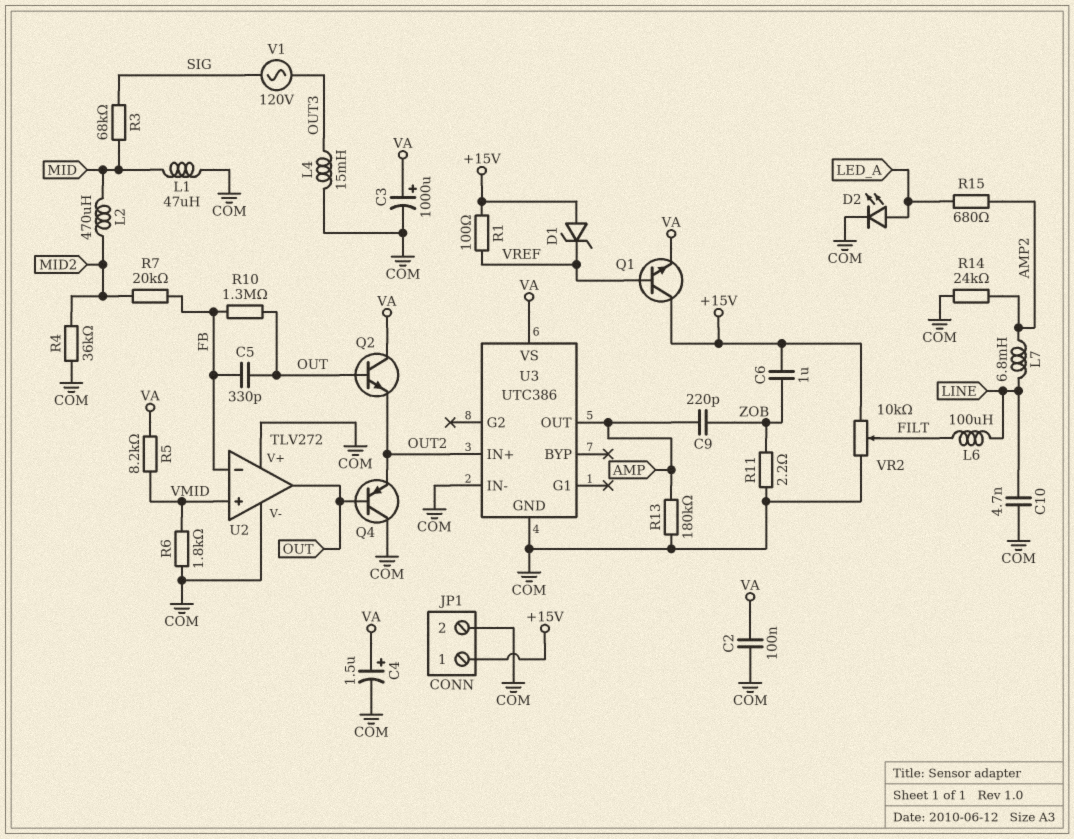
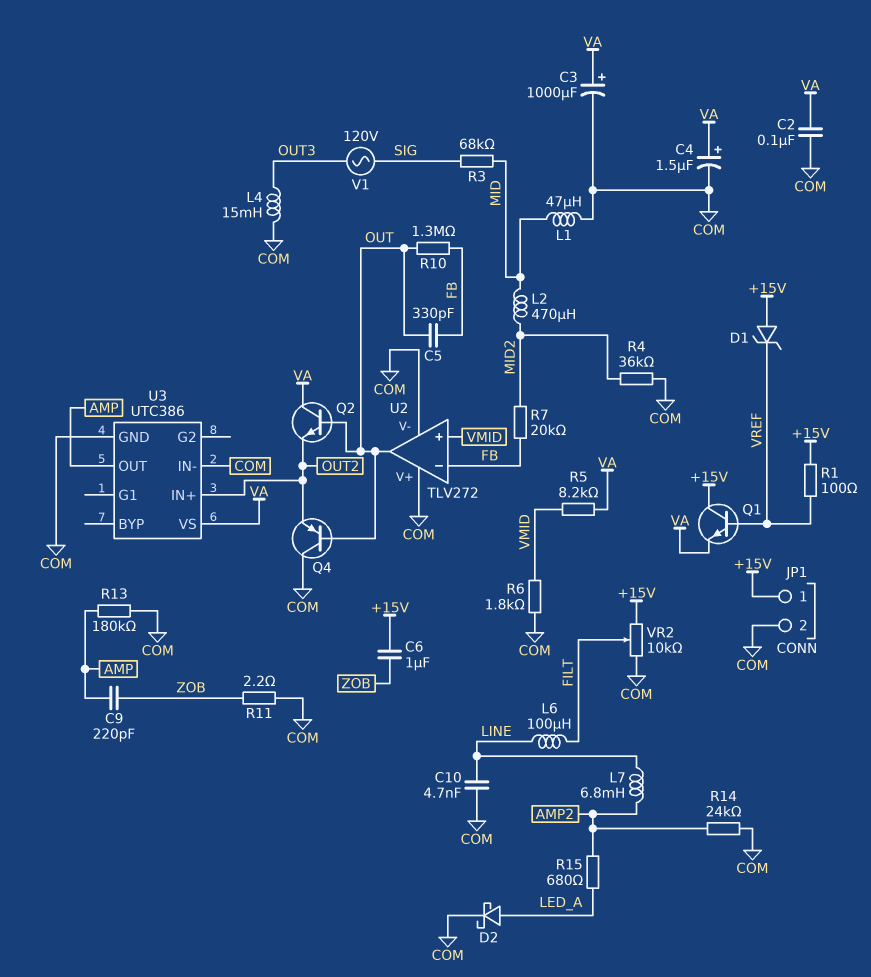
D2: LED (A LED_A, K COM) -> schottky (A LED_A, K COM)

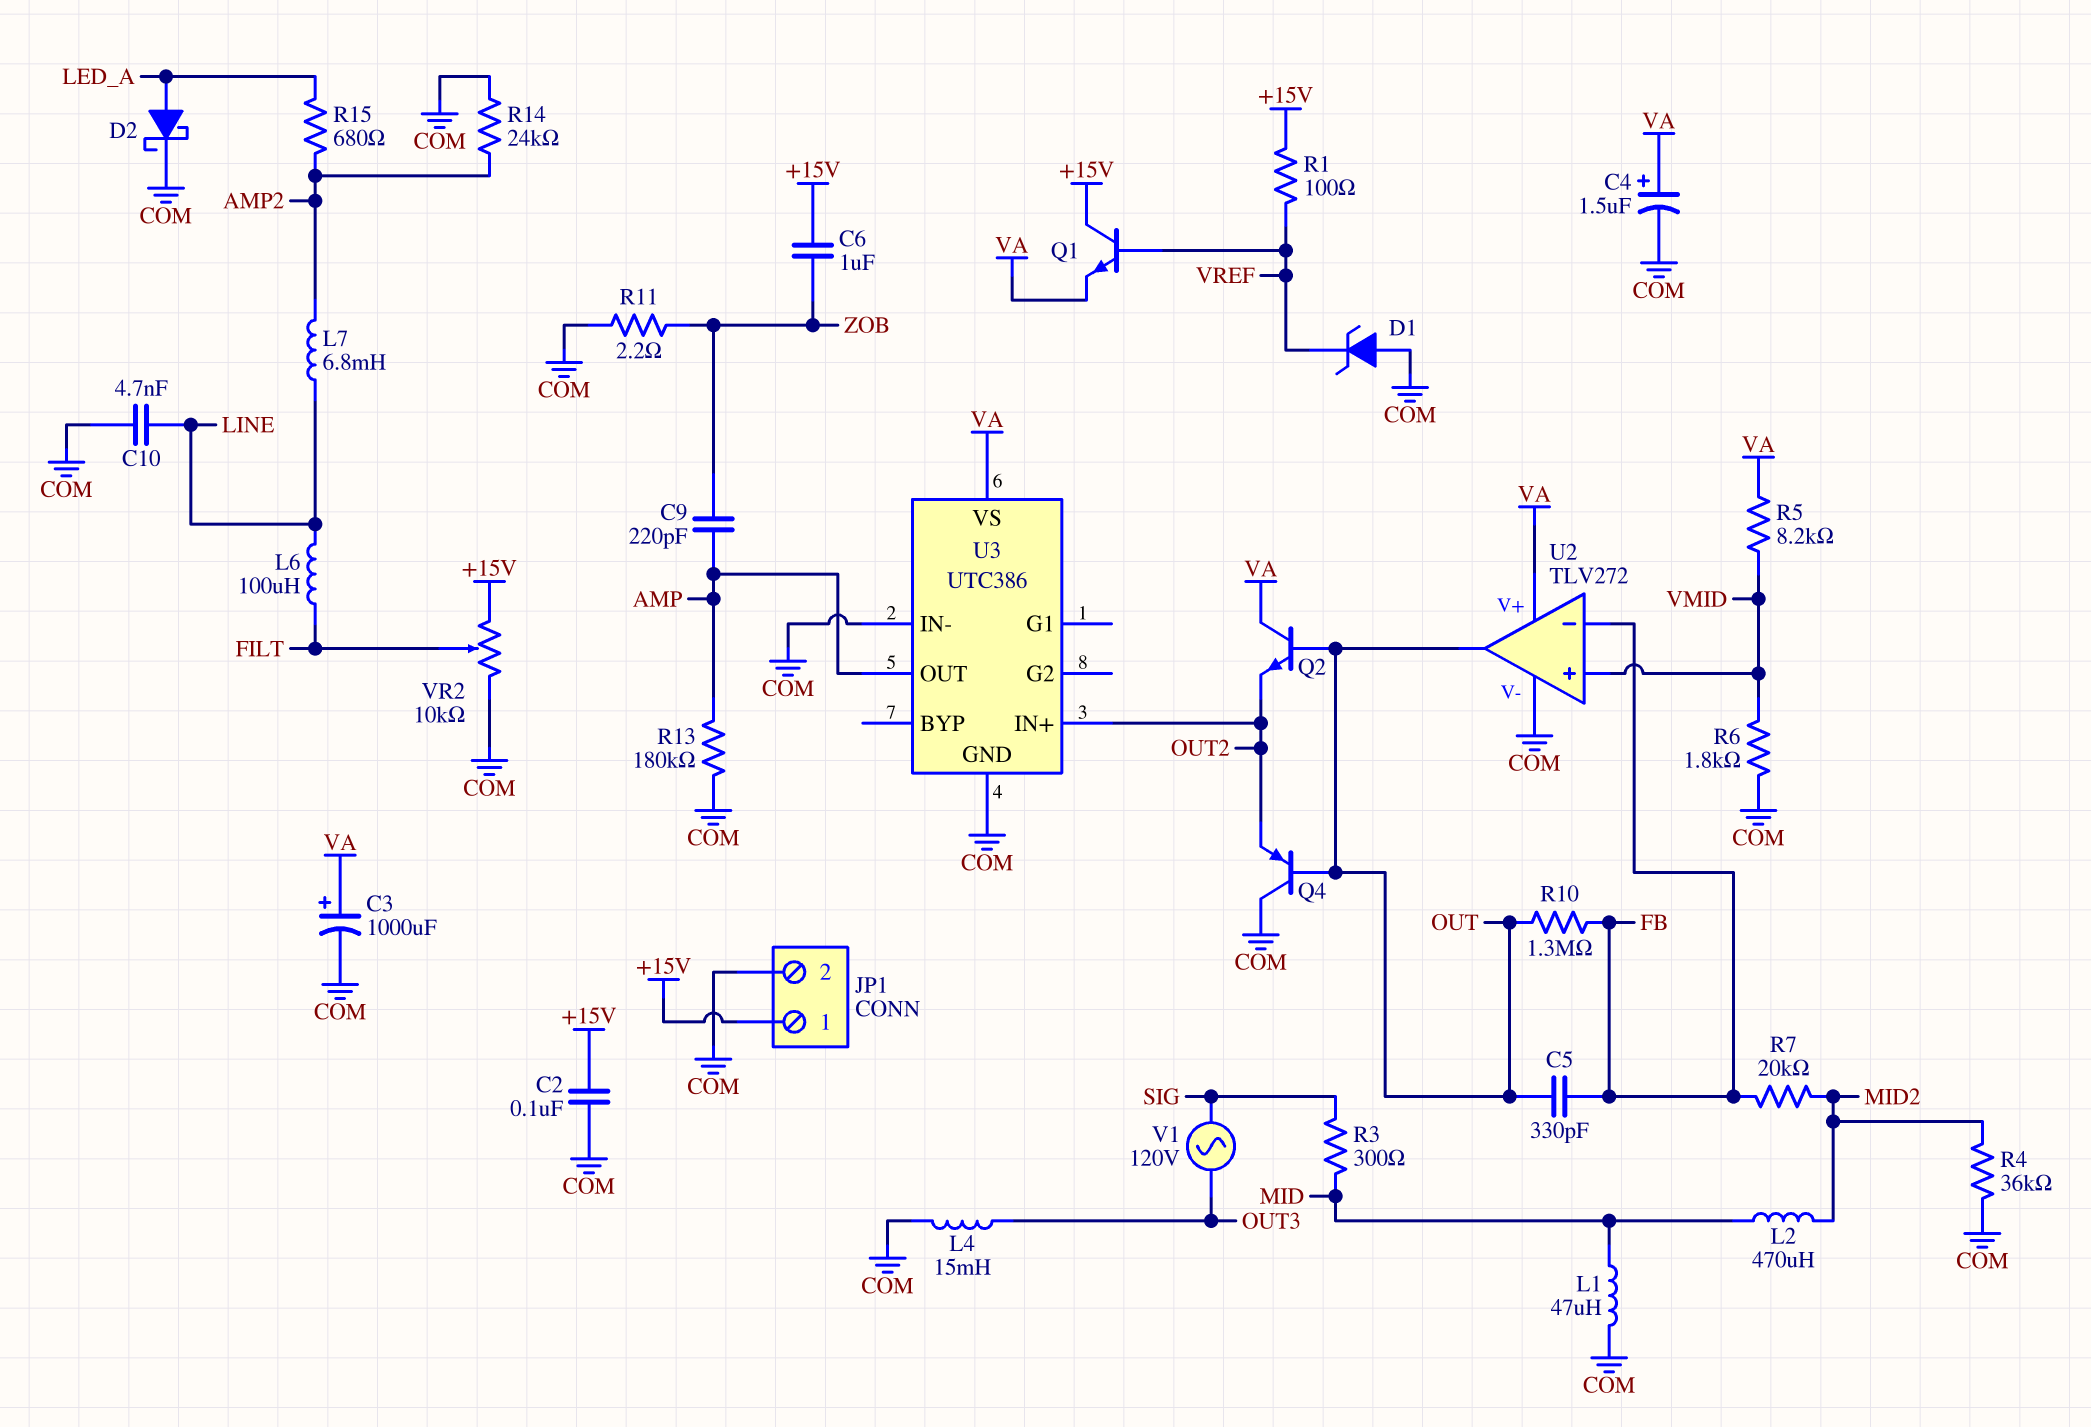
C2: 100nF (COM, VA) -> 100nF (+15V, COM)
D1: zener (A +15V, K VREF) -> zener (A COM, K VREF)
R3: 68k (MID, SIG) -> 300 (MID, SIG)
U2 pin V+: COM -> VA

